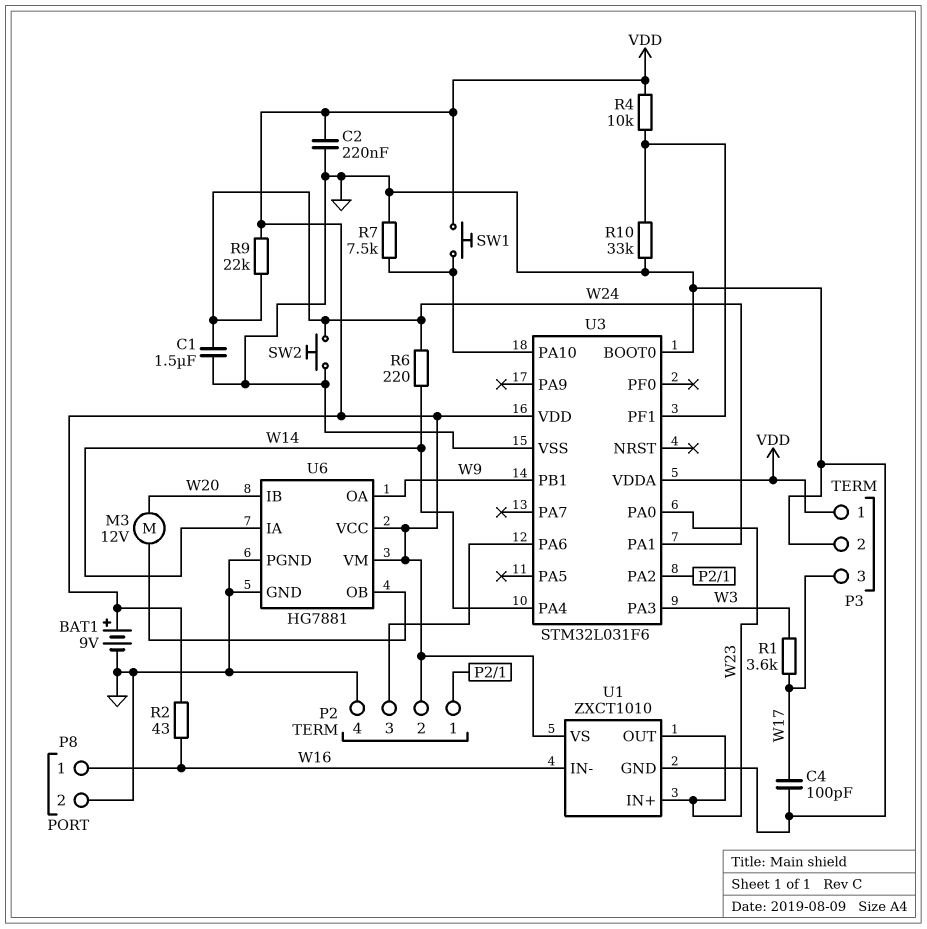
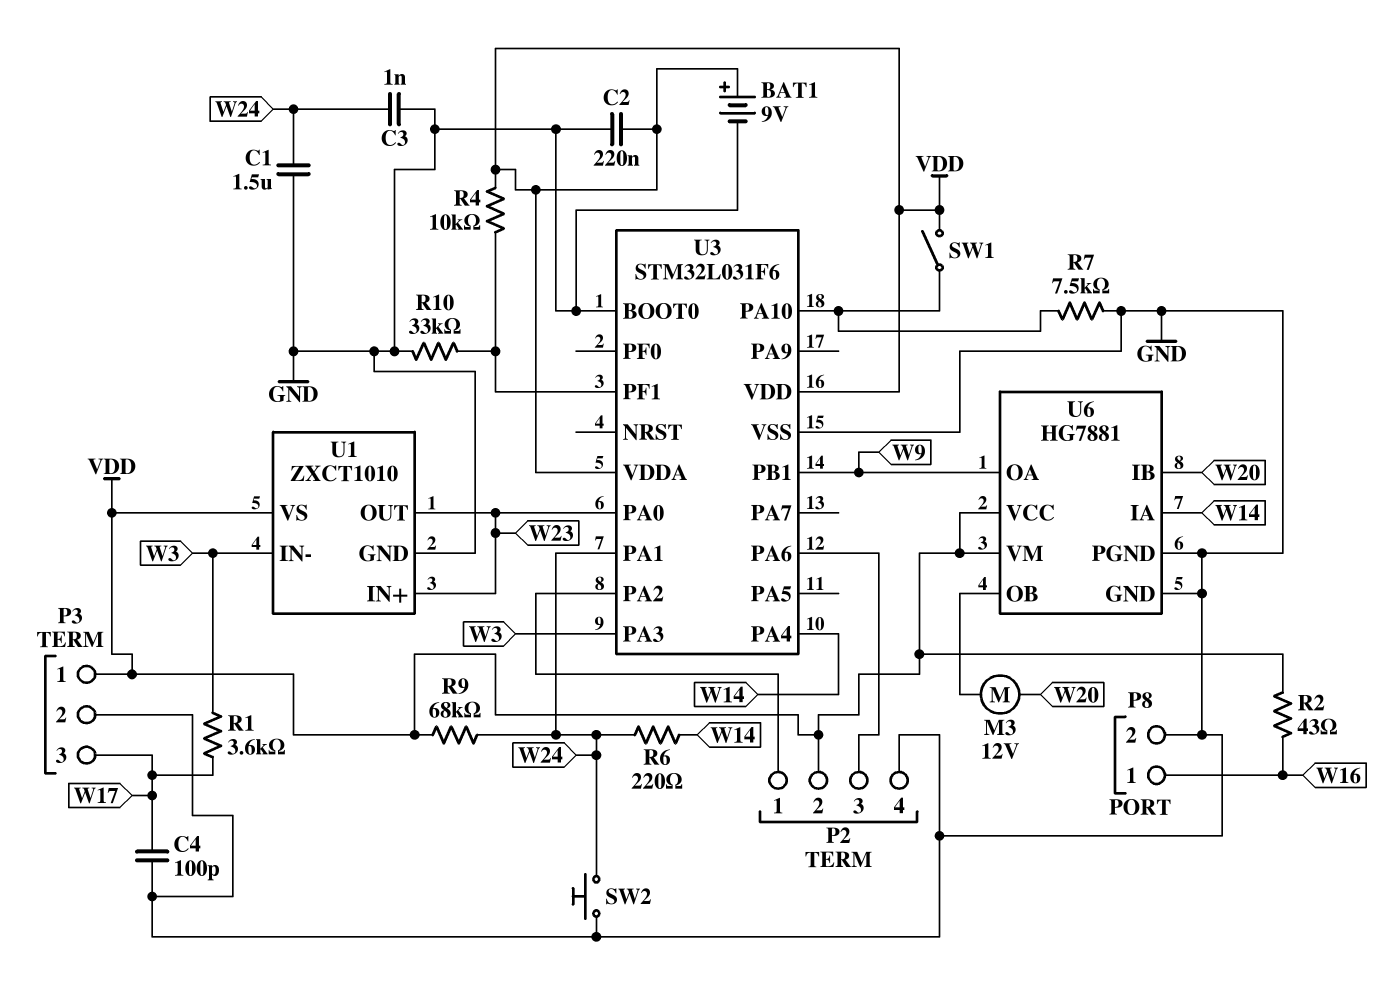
C3: none -> 1nF (GND, W24)
R9: 22k (VDD, W24) -> 68k (VDD, W24)
SW1: button (U3/PA10, VDD) -> switch (U3/PA10, VDD)
U1 pin IN-: W16 -> W3

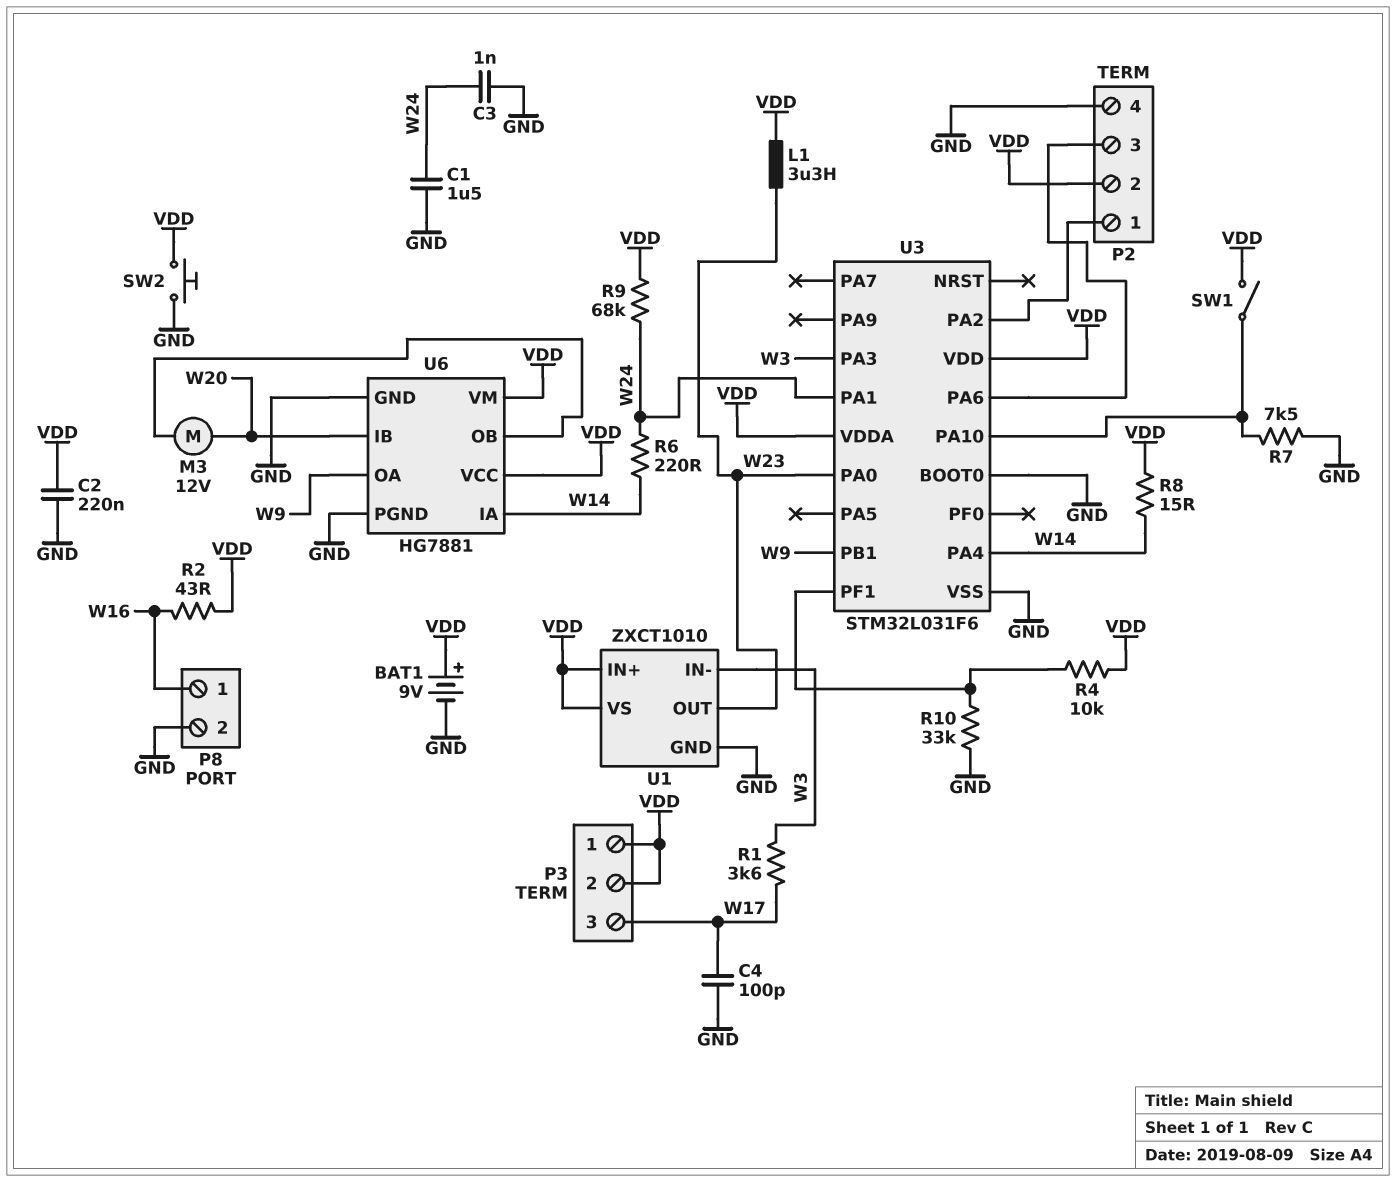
L1: none -> 3.3uH (VDD, W23)
P3 pin 2: GND -> VDD
R8: none -> 15 (VDD, W14)
SW2: button (GND, W24) -> button (GND, VDD)
U1 pin IN+: W23 -> VDD

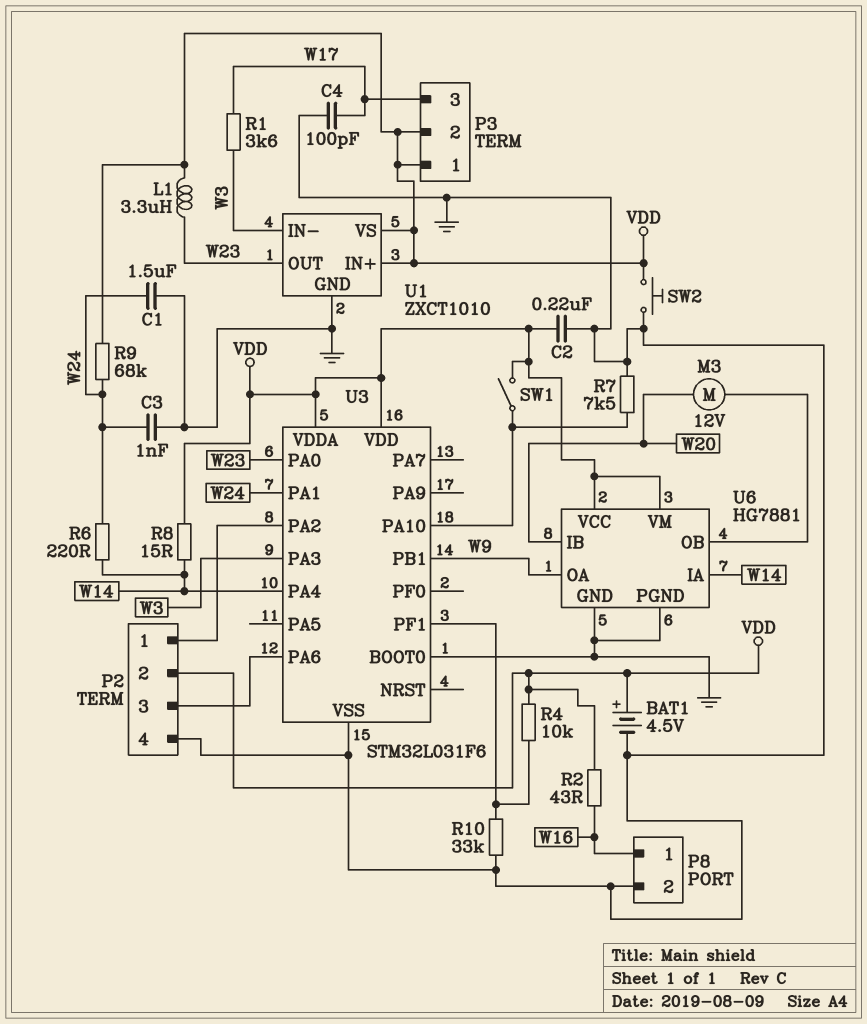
BAT1: 9V (plus VDD, minus GND) -> 4.5V (plus VDD, minus GND)

